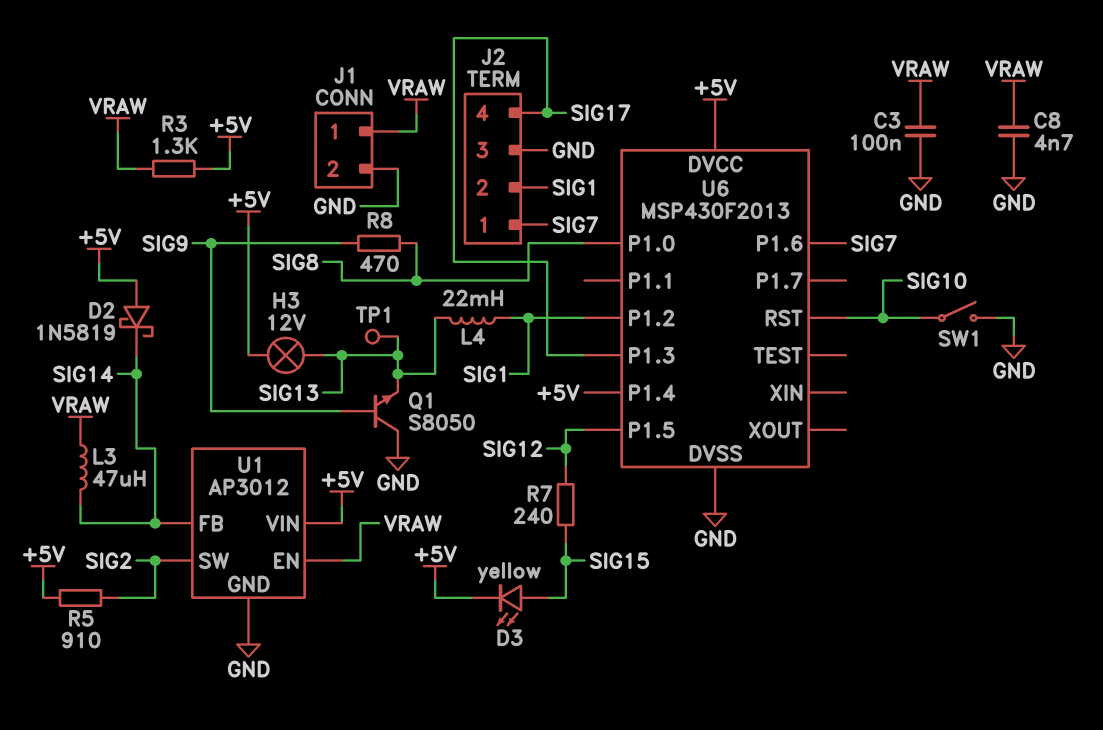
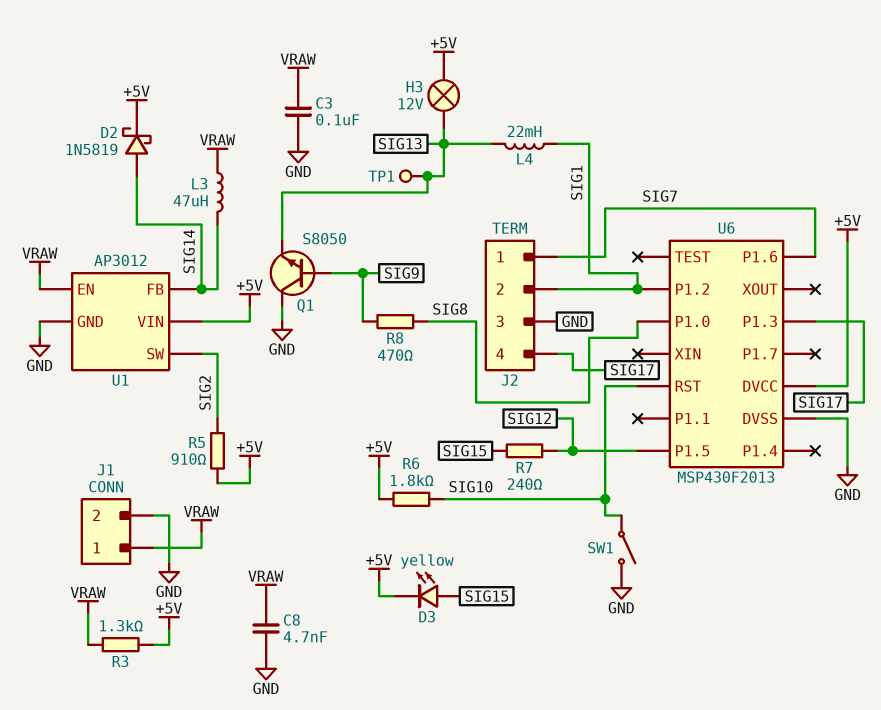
D2: schottky 1N5819 (A +5V, K SIG14) -> schottky 1N5819 (A SIG14, K +5V)
R6: none -> 1.8k (+5V, SIG10)
U6 pin P1.4: +5V -> none

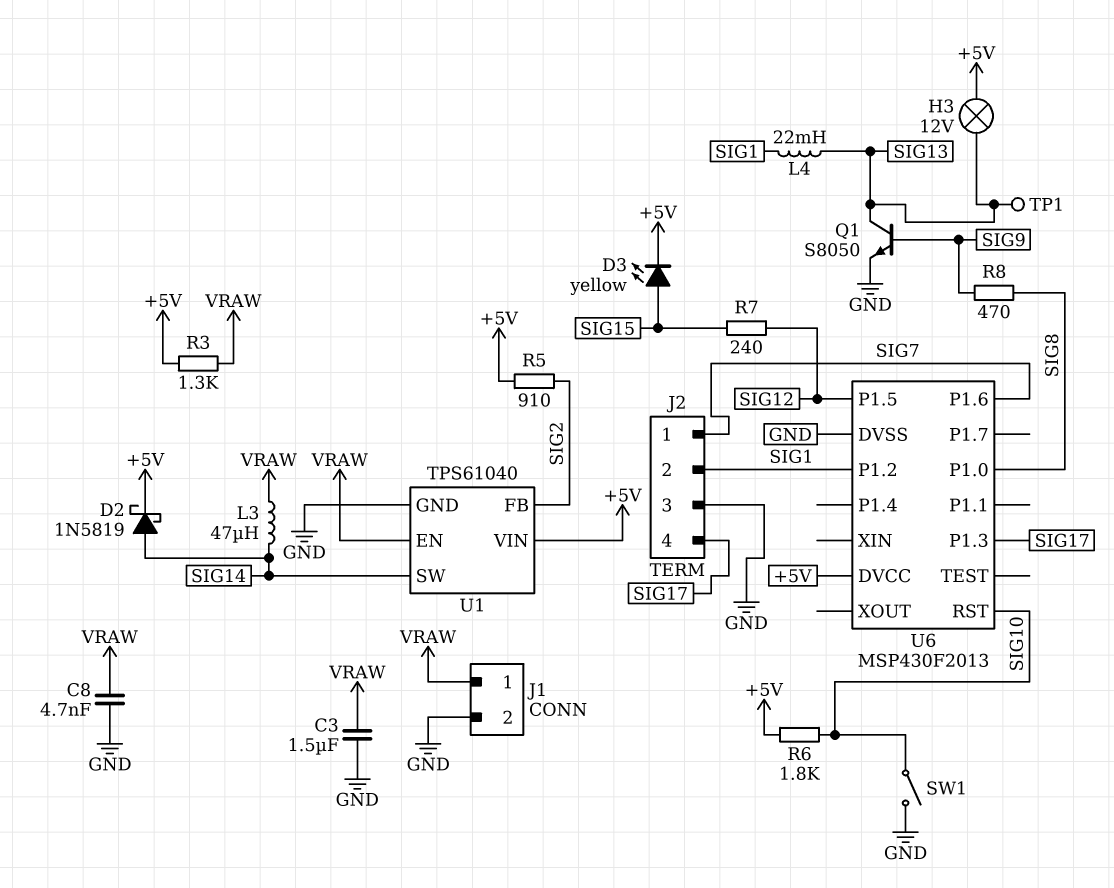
C3: 100nF (GND, VRAW) -> 1.5uF (GND, VRAW)
Q1: NPN S8050 (B SIG9, C GND, E SIG13) -> NPN S8050 (B SIG9, C SIG13, E GND)
U1: AP3012 -> TPS61040
U1 pin FB: SIG14 -> SIG2
U1 pin SW: SIG2 -> SIG14

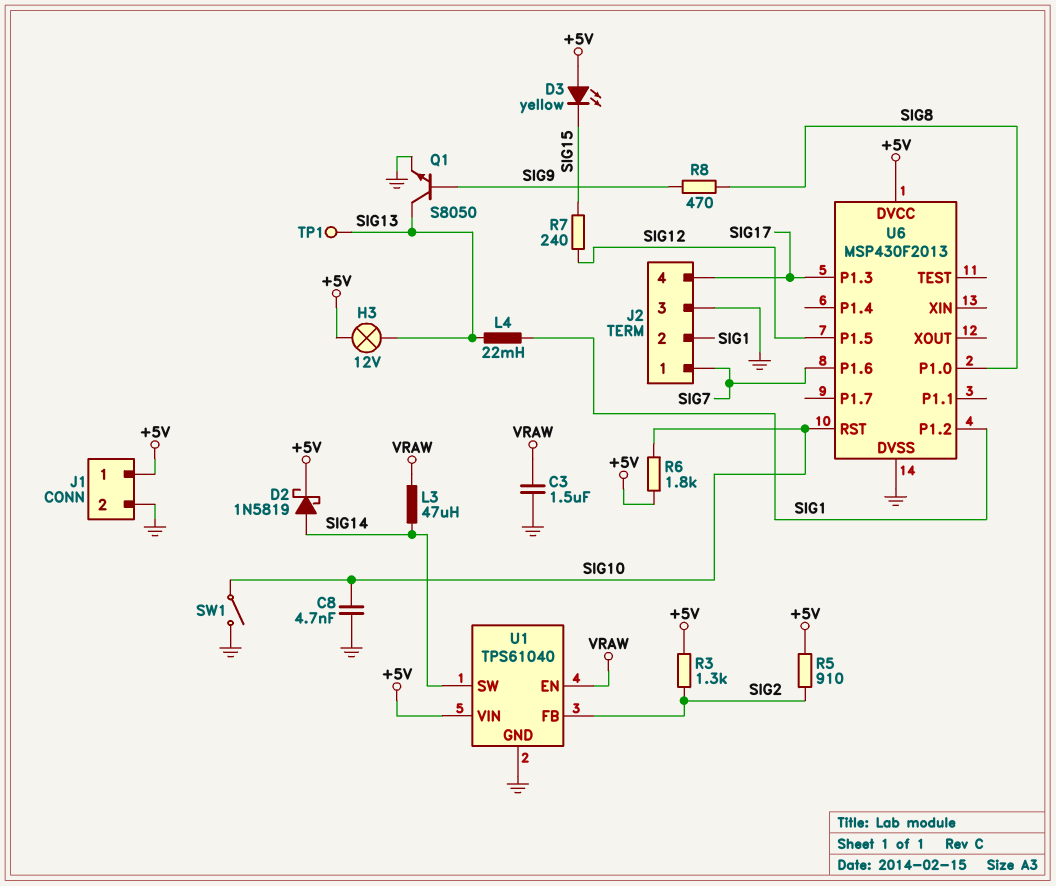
C8: 4.7nF (GND, VRAW) -> 4.7nF (GND, SIG10)
D3: LED yellow (A SIG15, K +5V) -> LED yellow (A +5V, K SIG15)
J1 pin 1: VRAW -> +5V
R3: 1.3k (+5V, VRAW) -> 1.3k (+5V, SIG2)

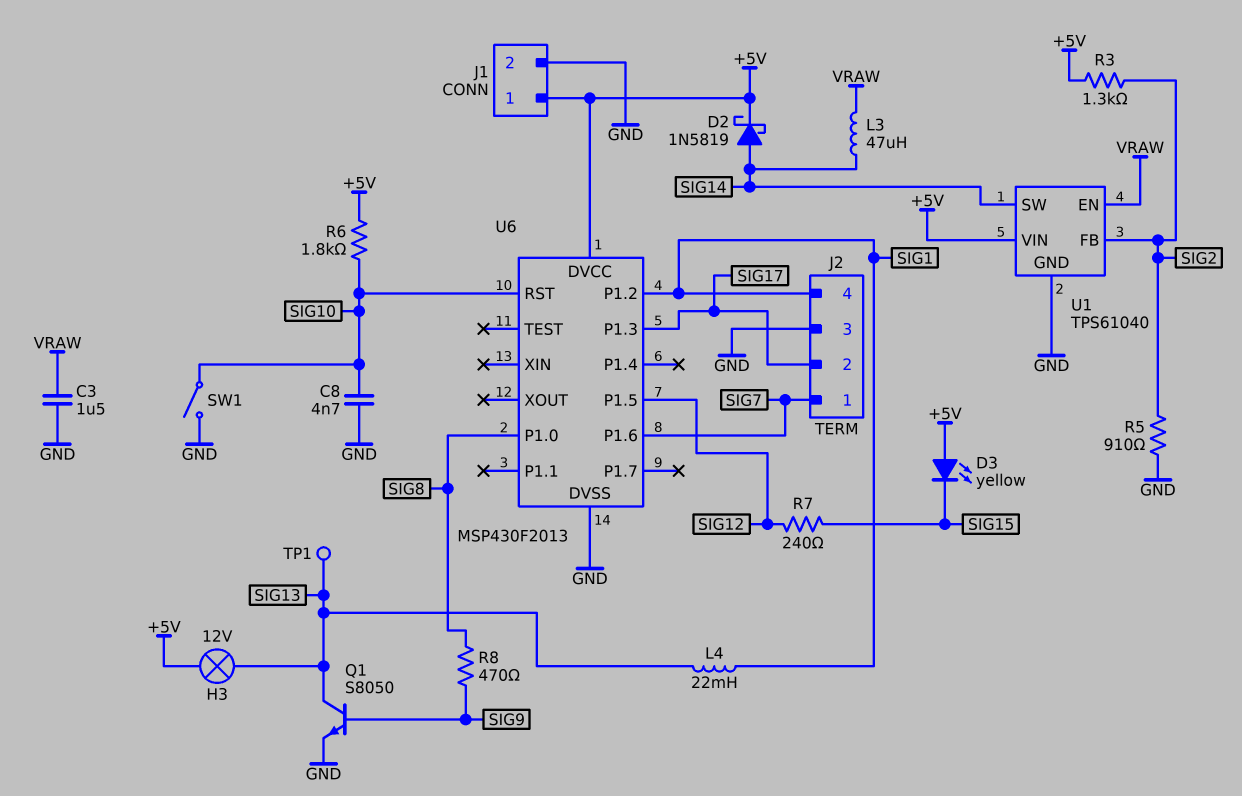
J2 pin 2: SIG1 -> SIG17
J2 pin 4: SIG17 -> SIG1
R5: 910 (+5V, SIG2) -> 910 (GND, SIG2)

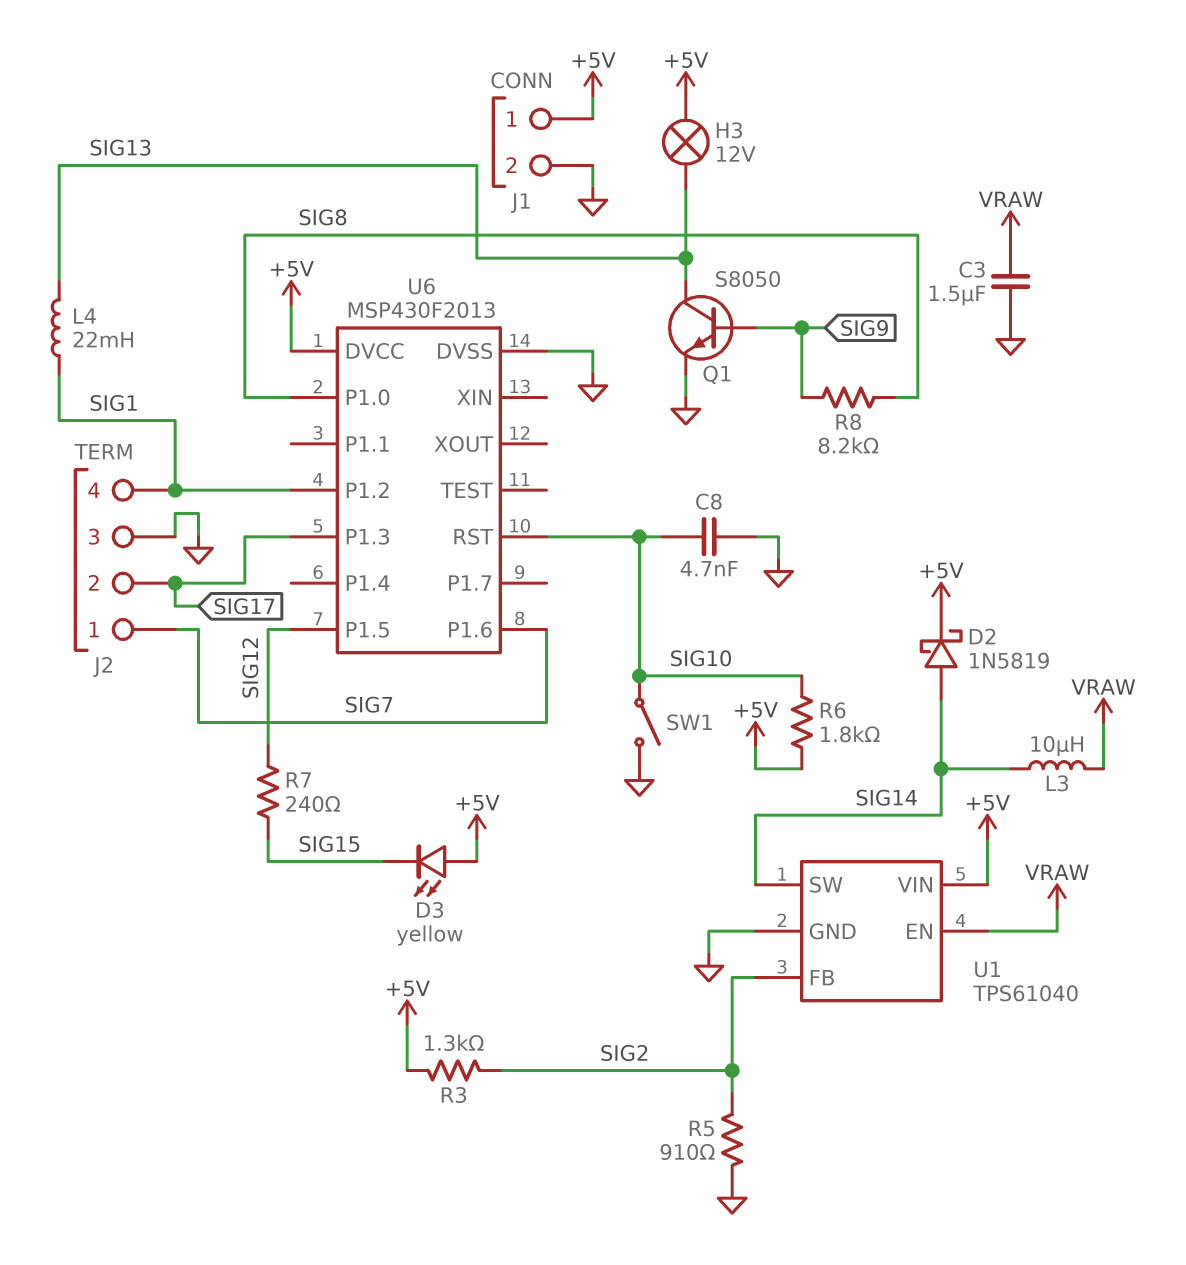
L3: 47uH (SIG14, VRAW) -> 10uH (SIG14, VRAW)
R8: 470 (SIG8, SIG9) -> 8.2k (SIG8, SIG9)
TP1: test point (SIG13) -> none

